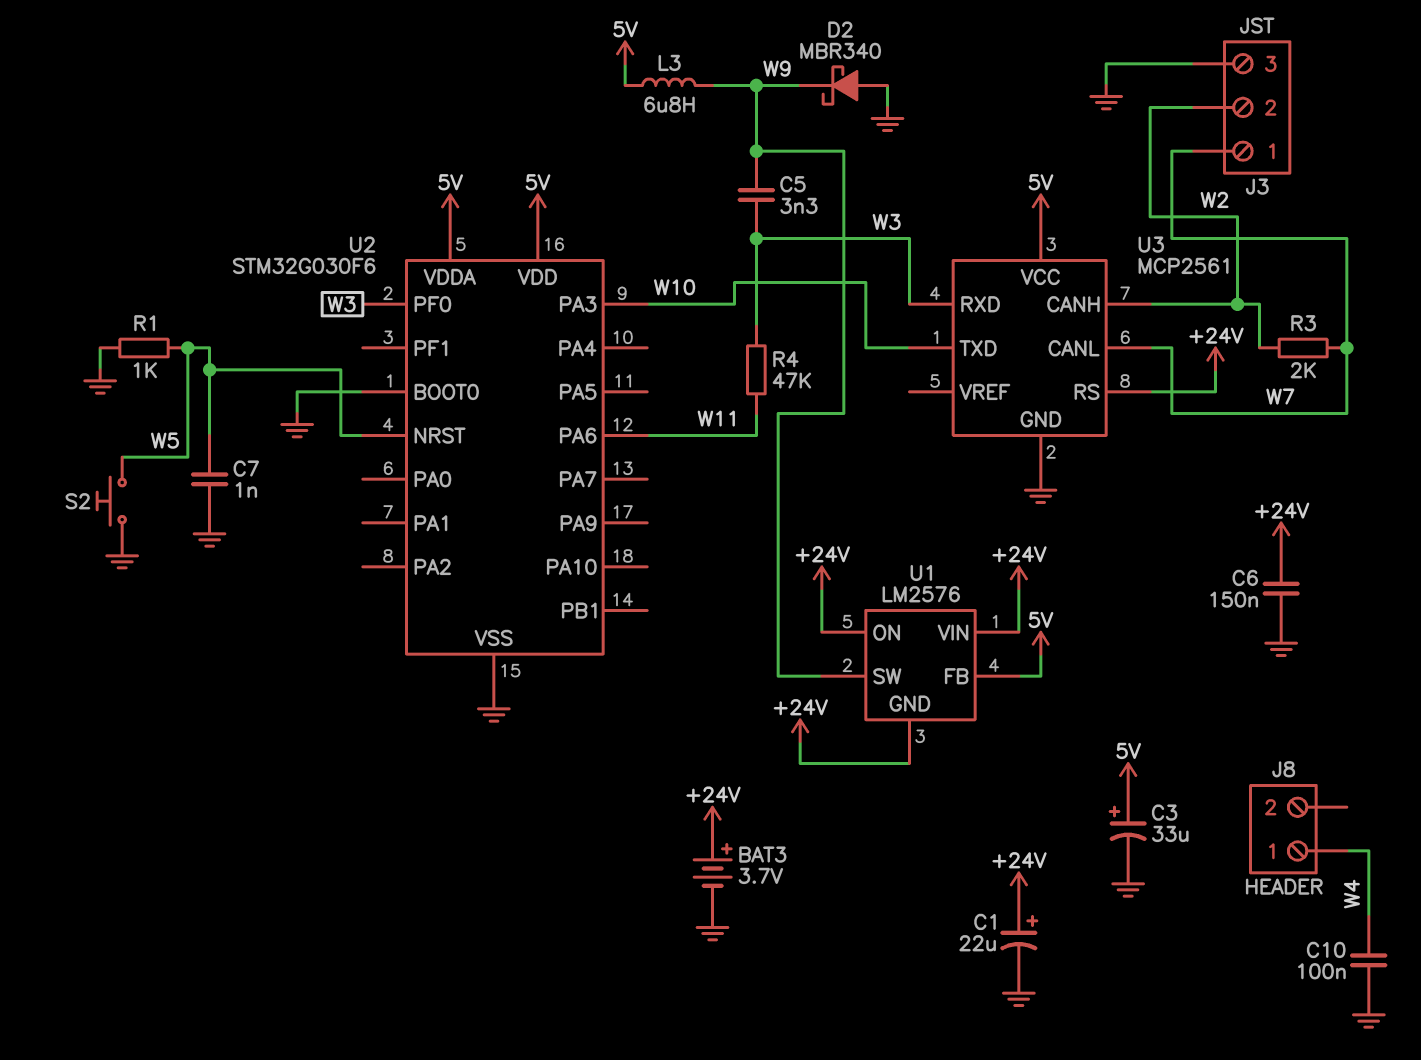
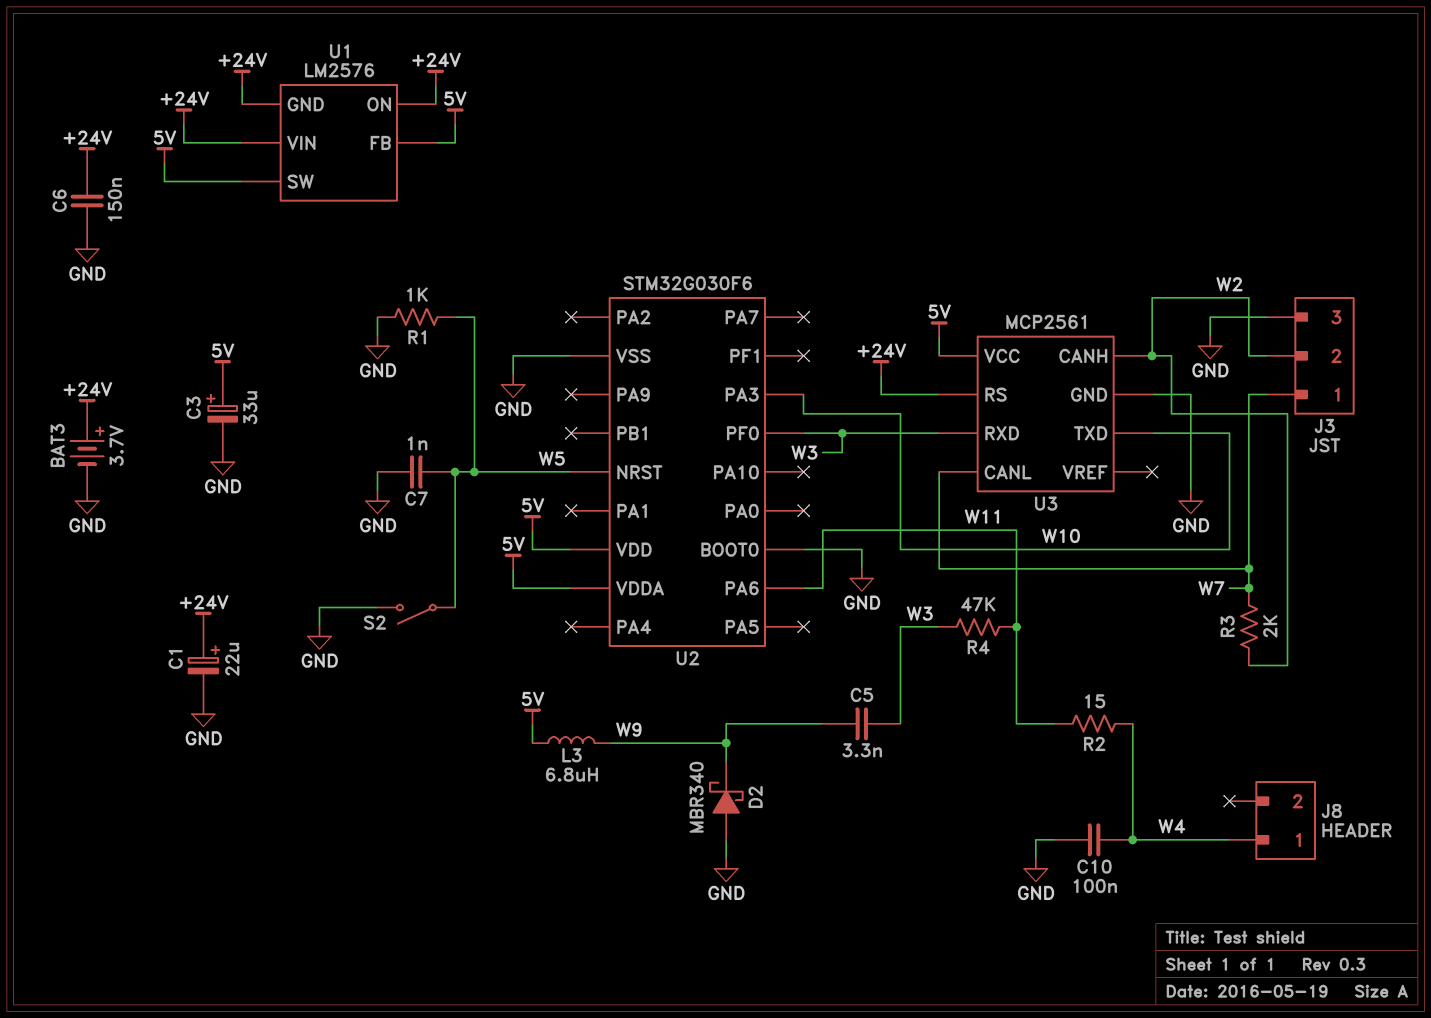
R2: none -> 15 (W4, W11)
S2: button (GND, W5) -> switch (GND, W5)
U1 pin SW: W9 -> 5V

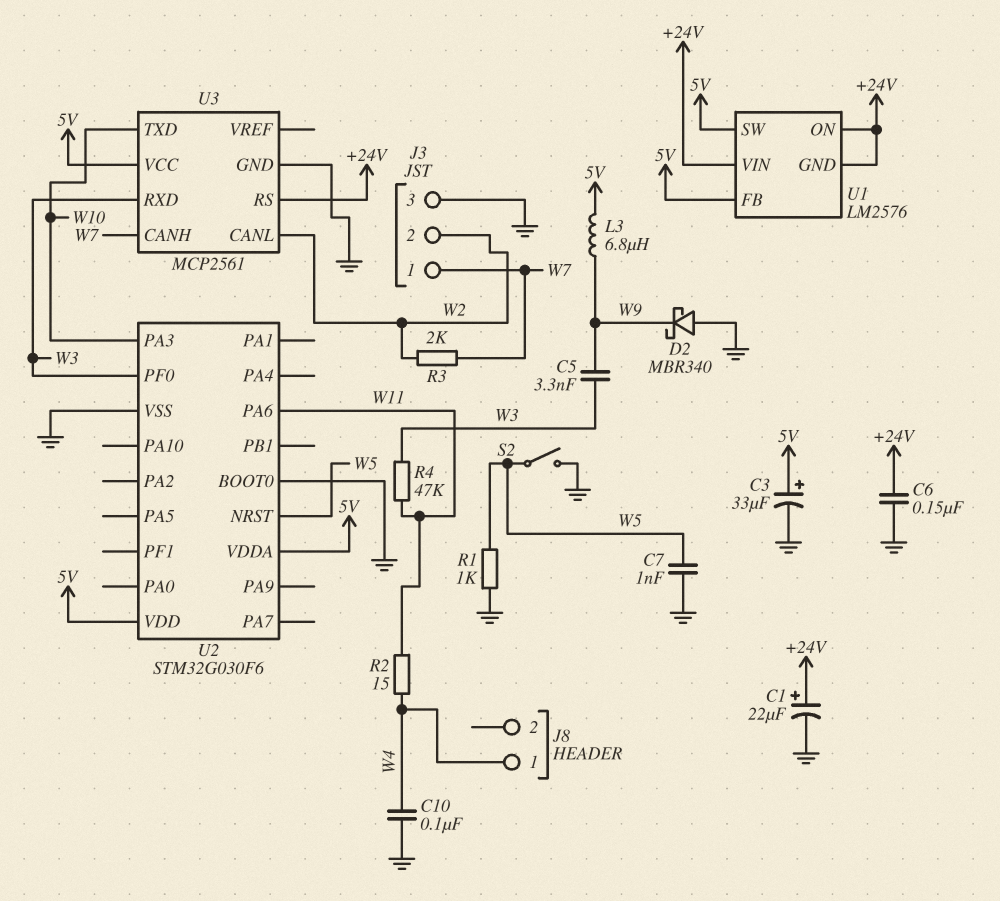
BAT3: 3.7V (plus +24V, minus GND) -> none
U3 pin CANH: W2 -> W7
U3 pin CANL: W7 -> W2

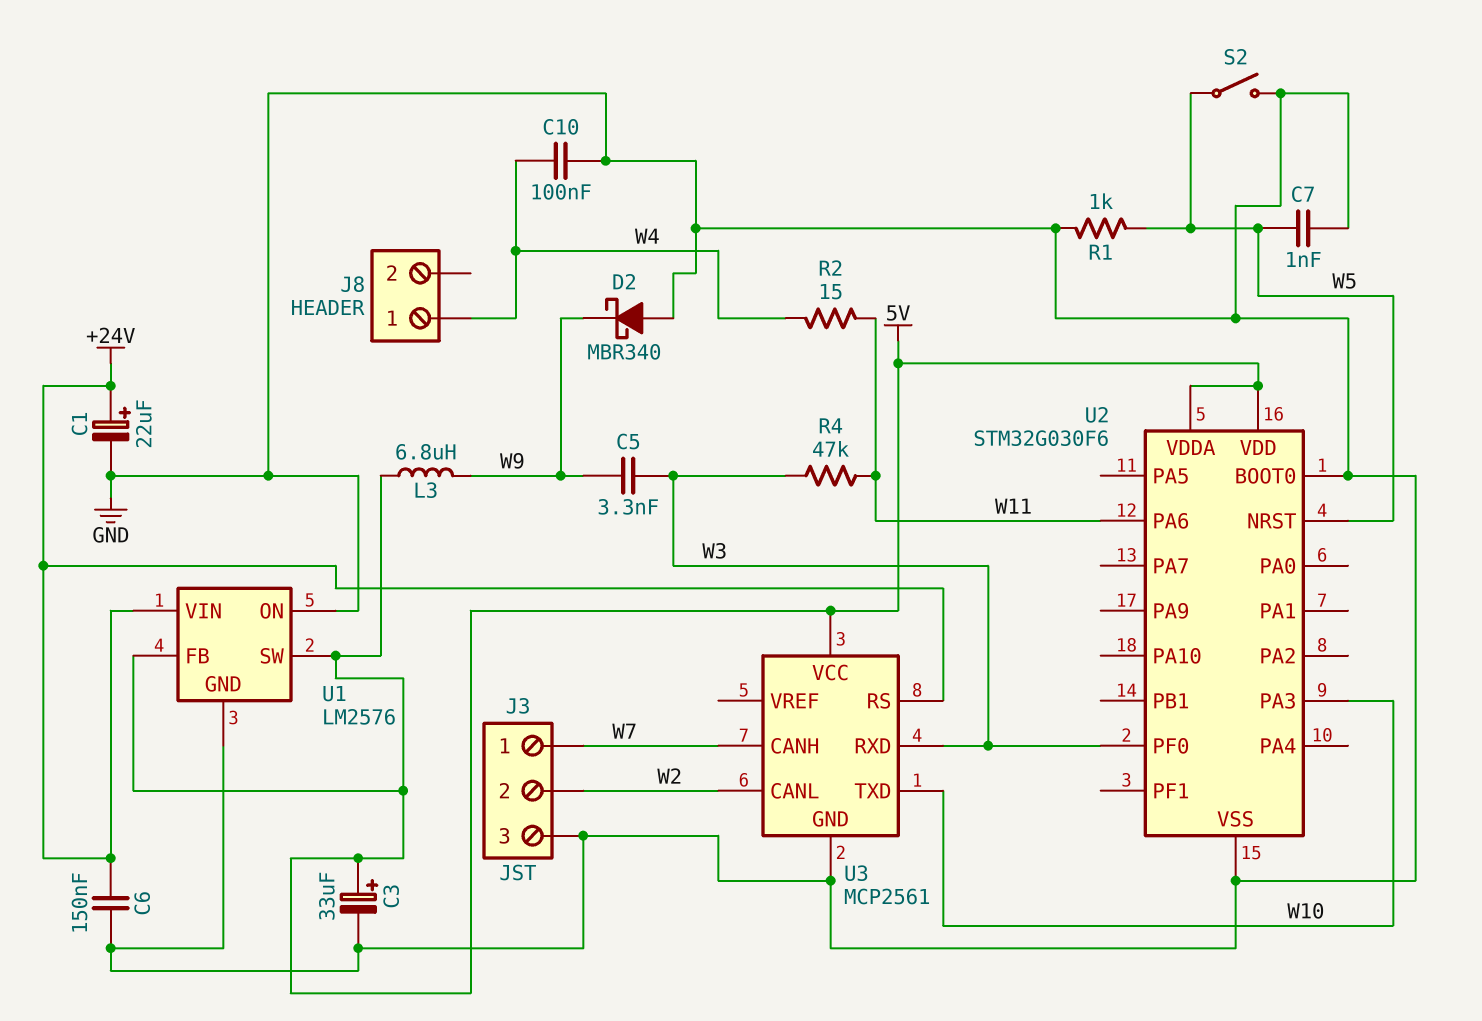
R3: 2k (W2, W7) -> none
U1 pin GND: +24V -> GND
U1 pin ON: +24V -> GND

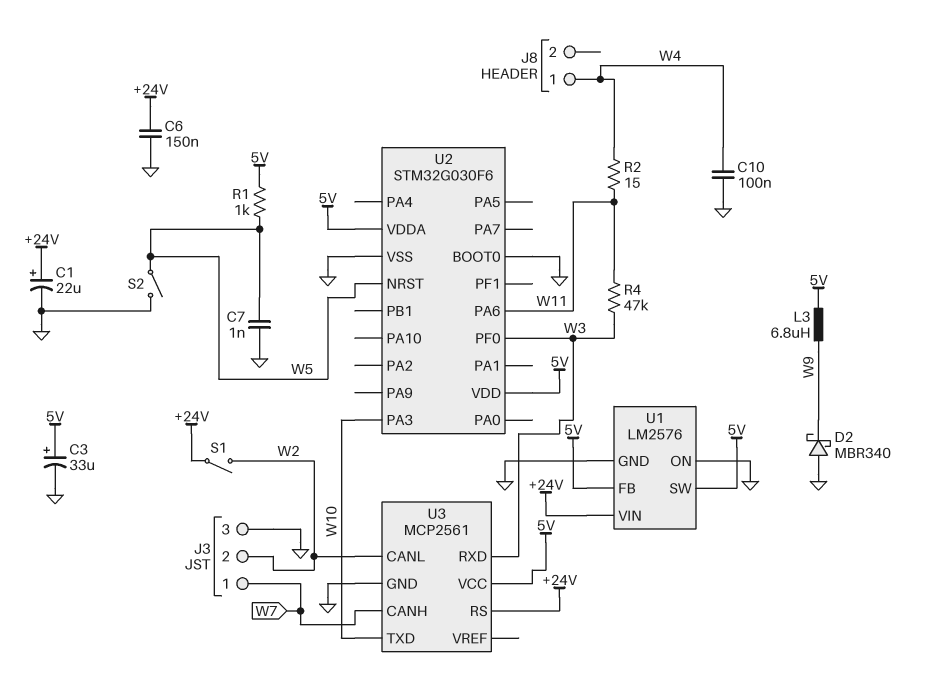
C5: 3.3nF (W3, W9) -> none
R1: 1k (GND, W5) -> 1k (5V, W5)
S1: none -> switch (+24V, W2)

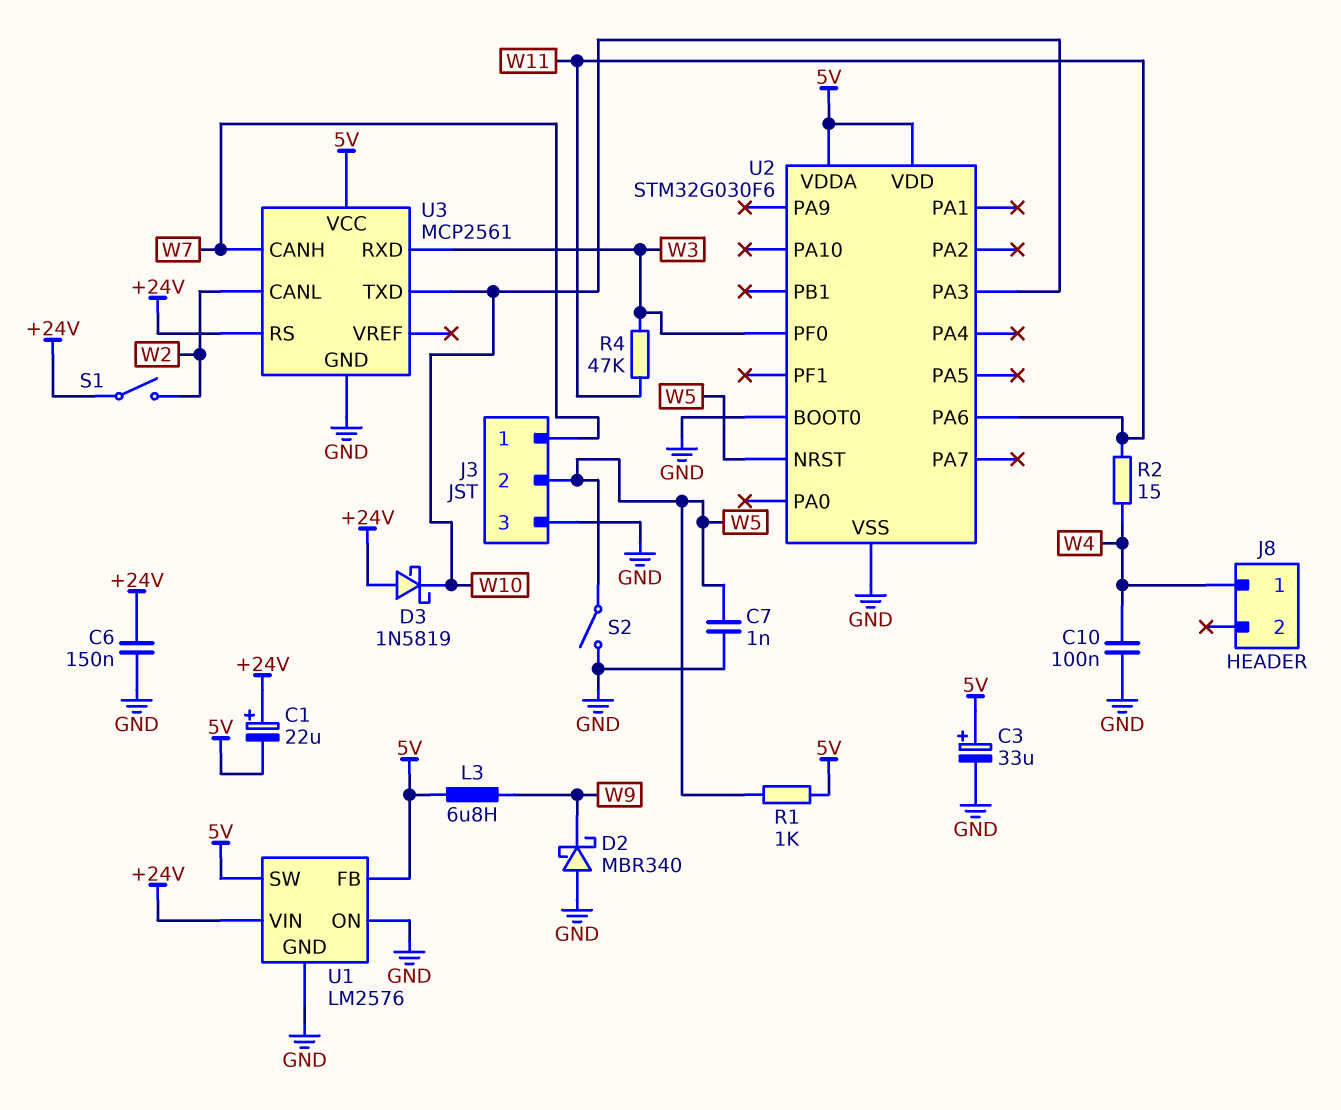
C1: 22uF (plus +24V, minus GND) -> 22uF (plus +24V, minus 5V)
D3: none -> schottky 1N5819 (A +24V, K W10)
J3 pin 2: W2 -> W5

